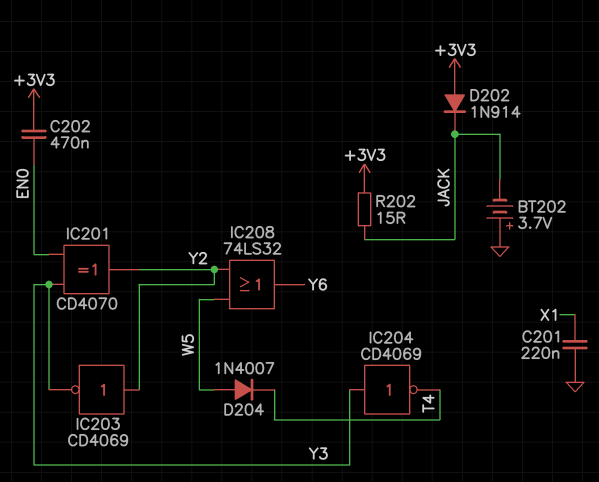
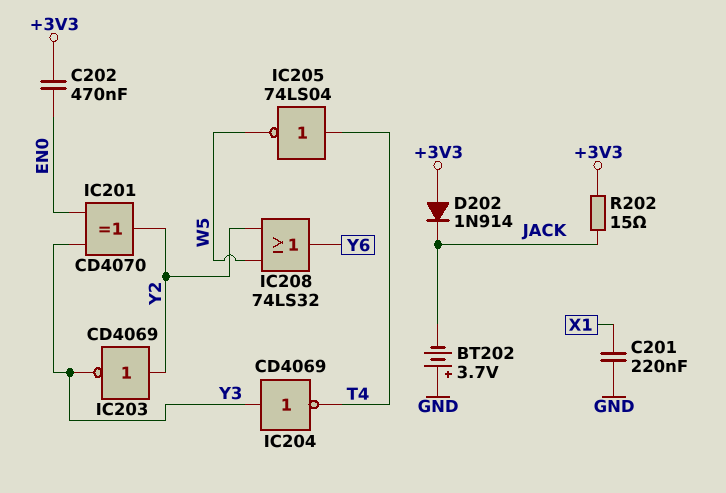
D204: diode 1N4007 (A W5, K T4) -> none
IC205: none -> NOT 74LS04 (in T4, out W5)

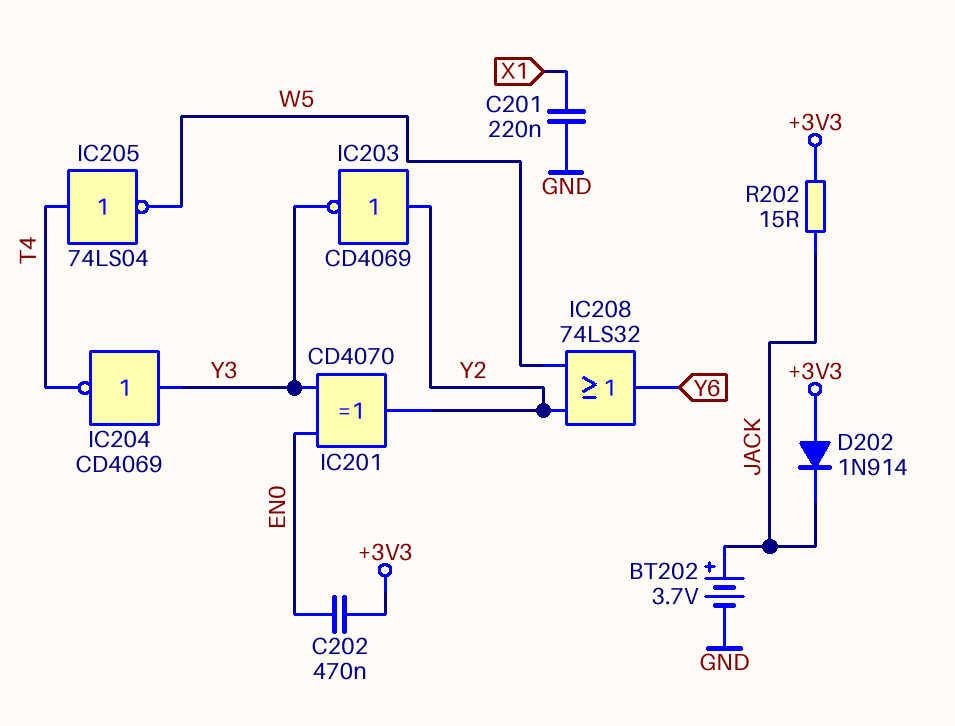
BT202: 3.7V (plus GND, minus JACK) -> 3.7V (plus JACK, minus GND)

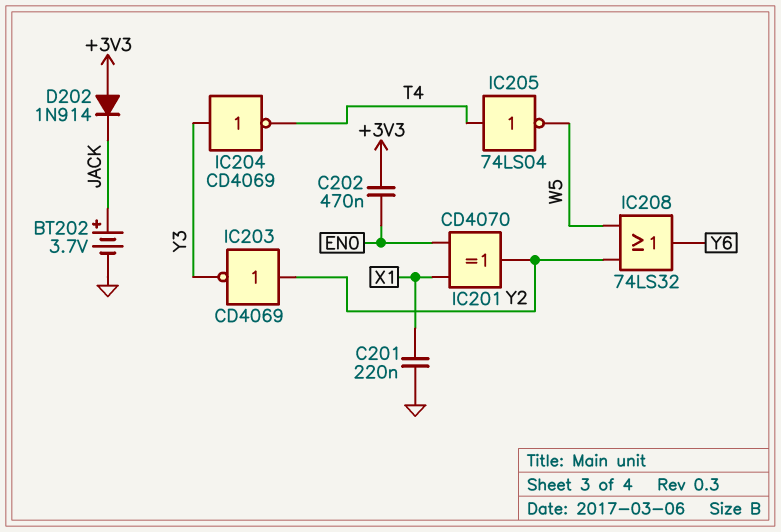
IC201: XOR CD4070 (in EN0, in Y3, out Y2) -> XOR CD4070 (in EN0, in X1, out Y2)
R202: 15 (+3V3, JACK) -> none

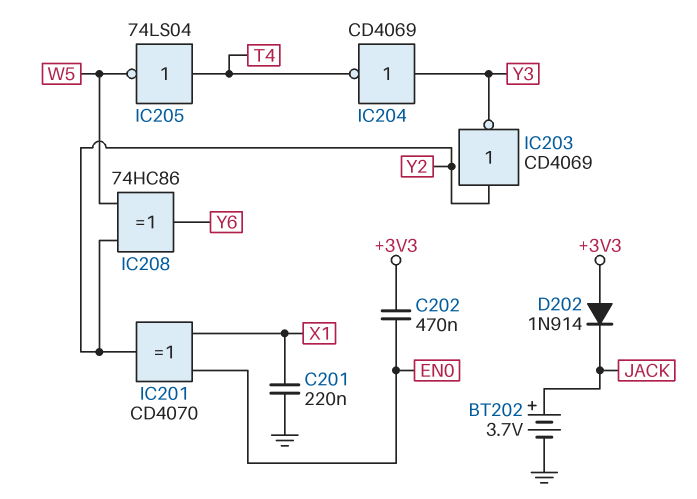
IC208: OR 74LS32 (in W5, in Y2, out Y6) -> XOR 74HC86 (in W5, in Y2, out Y6)

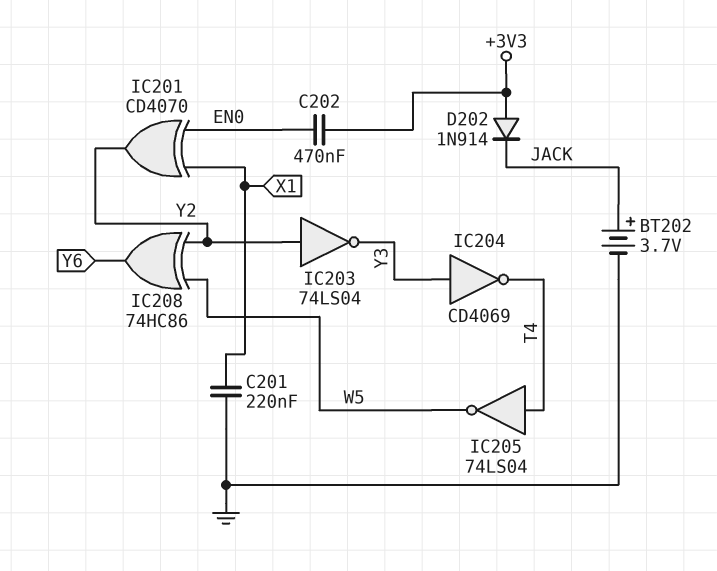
IC203: NOT CD4069 (in Y2, out Y3) -> NOT 74LS04 (in Y2, out Y3)

